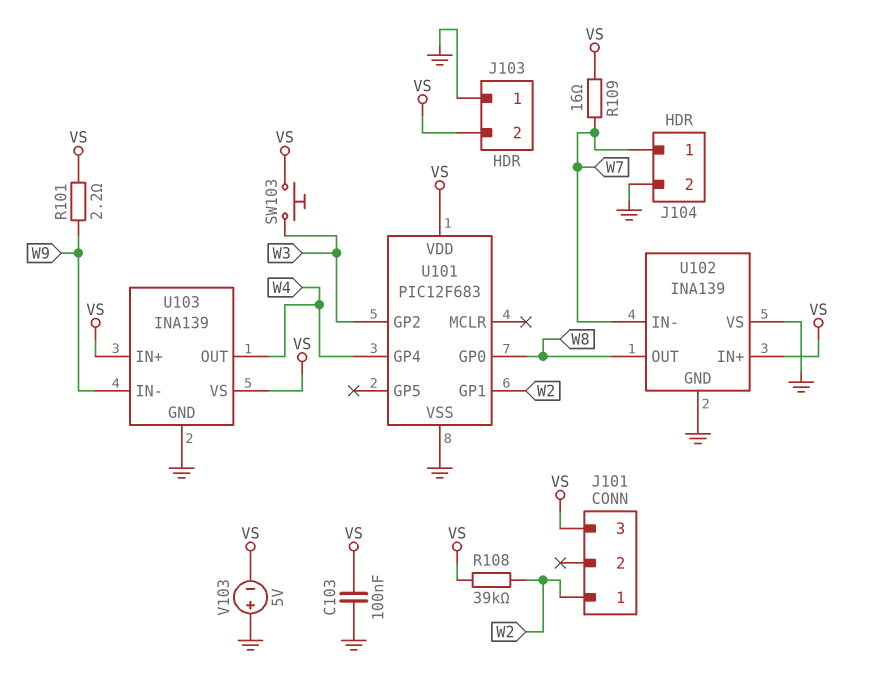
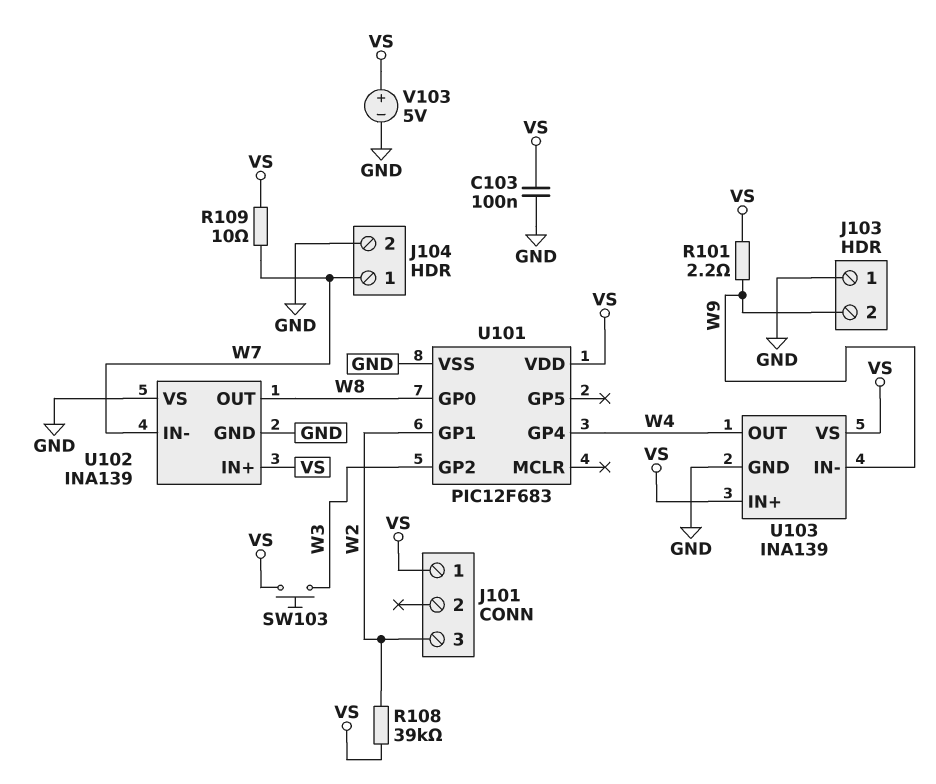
J101 pin 1: W2 -> VS
J101 pin 3: VS -> W2
J103 pin 2: VS -> W9
R109: 16 (VS, W7) -> 10 (VS, W7)
V103: 5V (plus GND, minus VS) -> 5V (plus VS, minus GND)

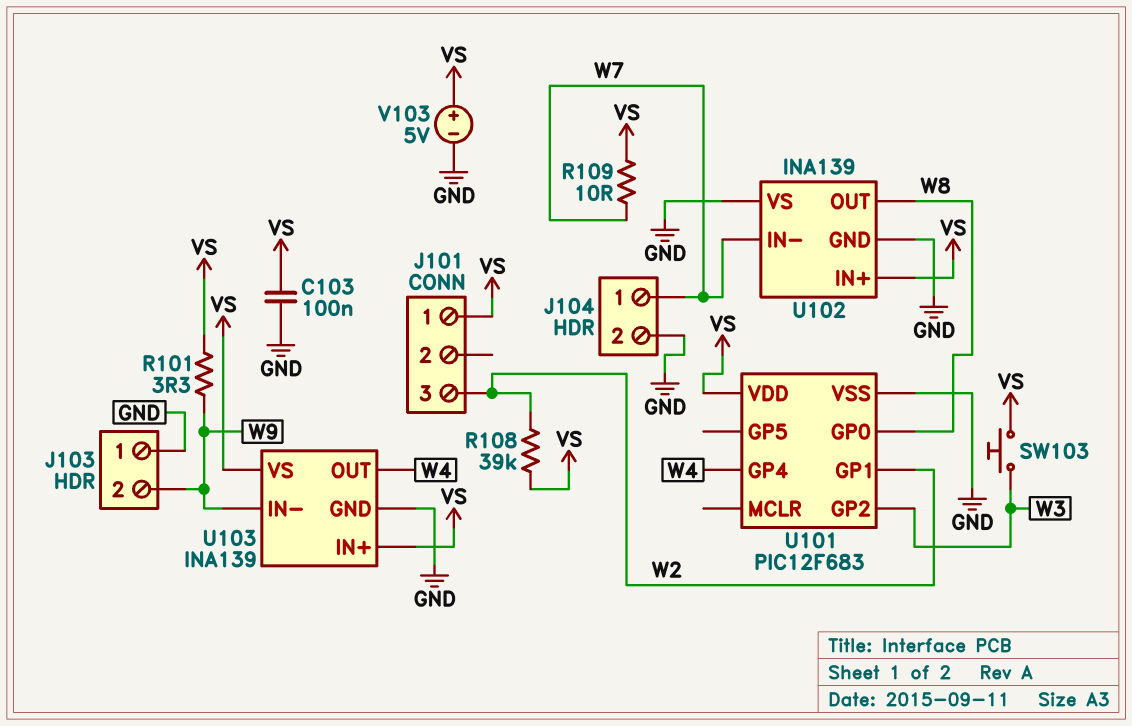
R101: 2.2 (VS, W9) -> 3.3 (VS, W9)

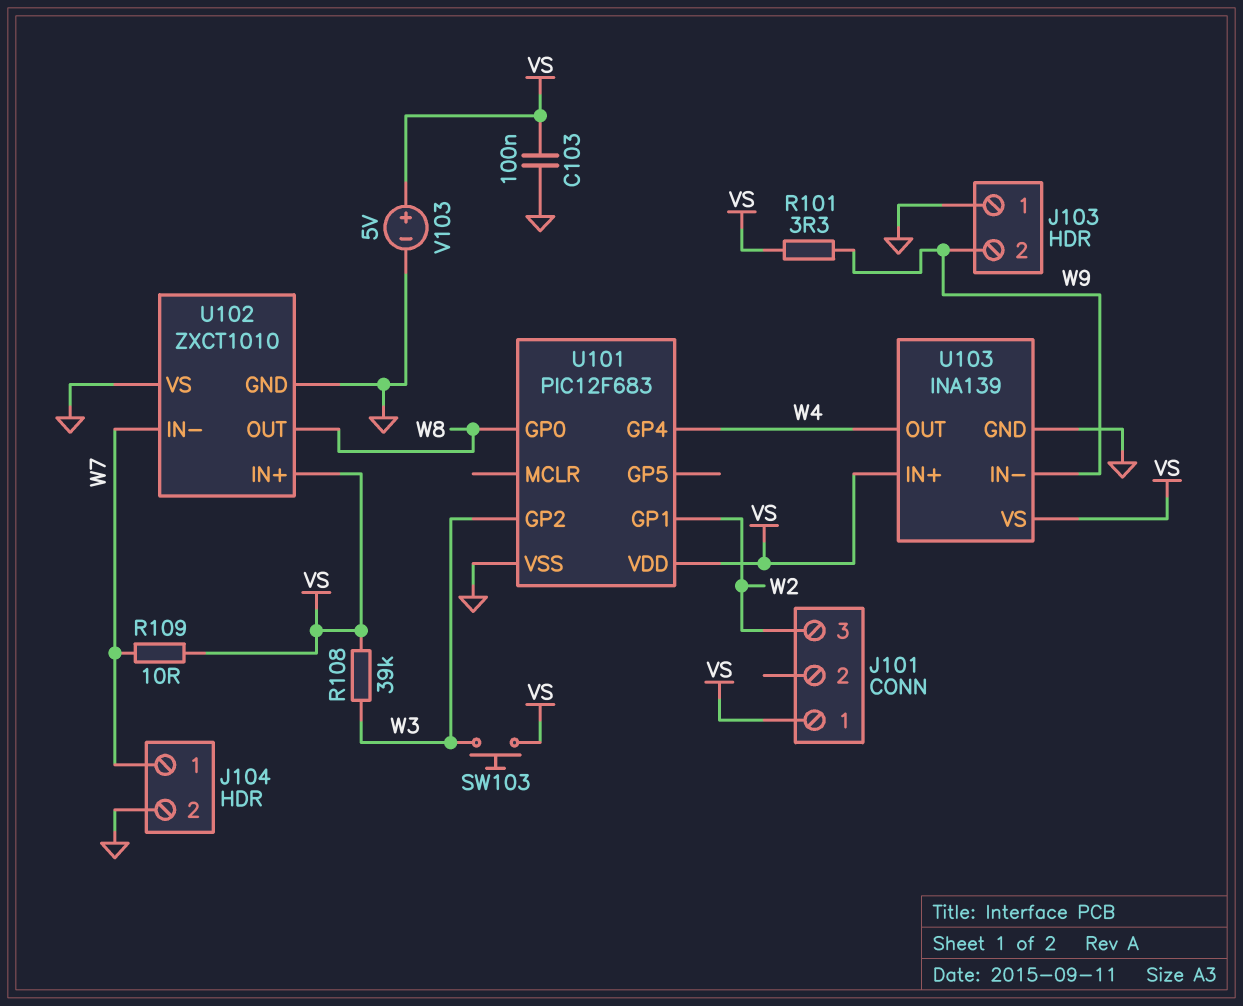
R108: 39k (VS, W2) -> 39k (VS, W3)
U102: INA139 -> ZXCT1010

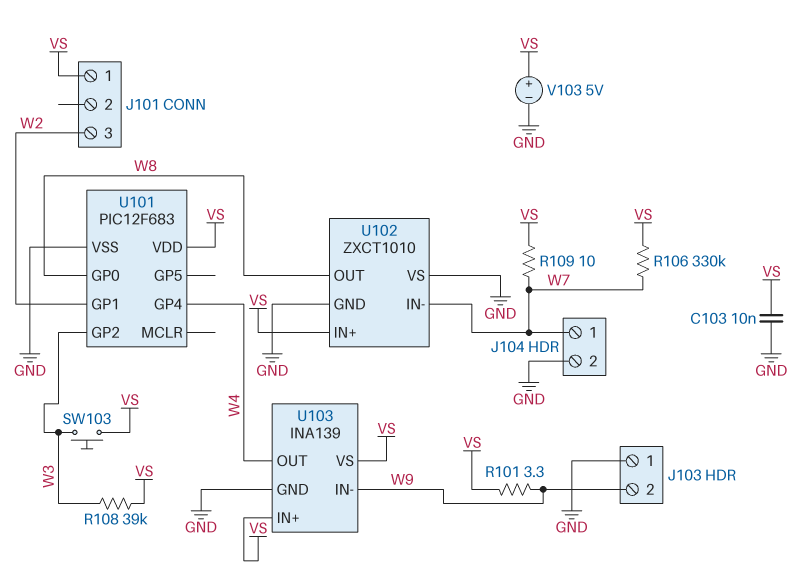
C103: 100nF (GND, VS) -> 10nF (GND, VS)
R106: none -> 330k (VS, W7)

